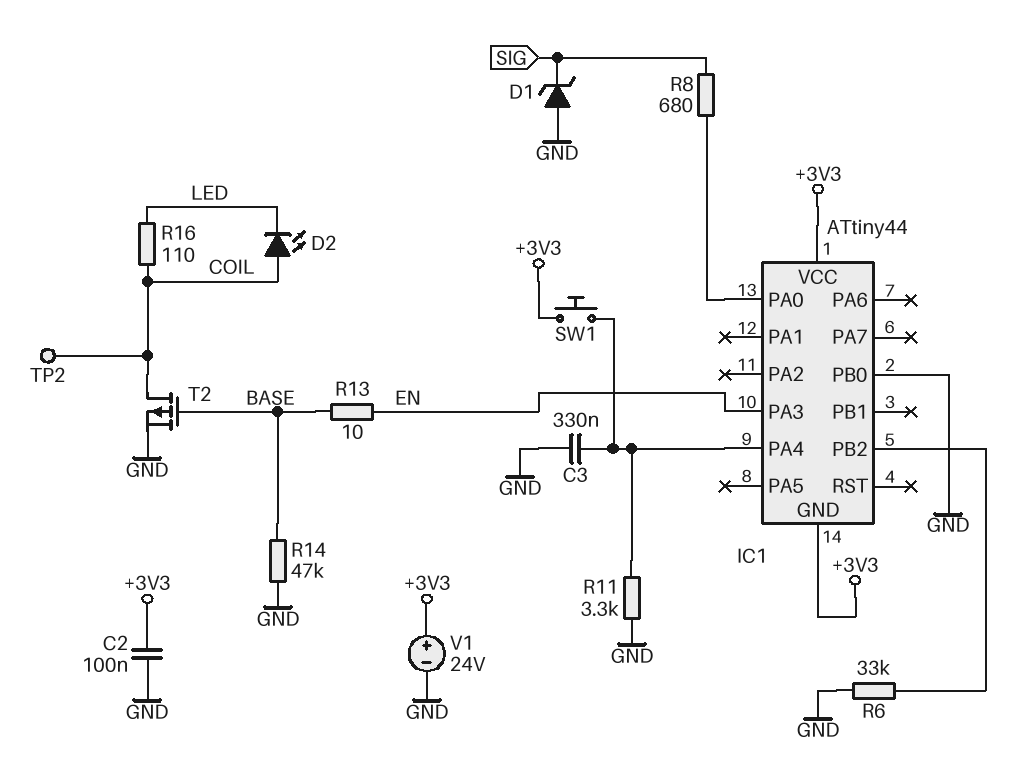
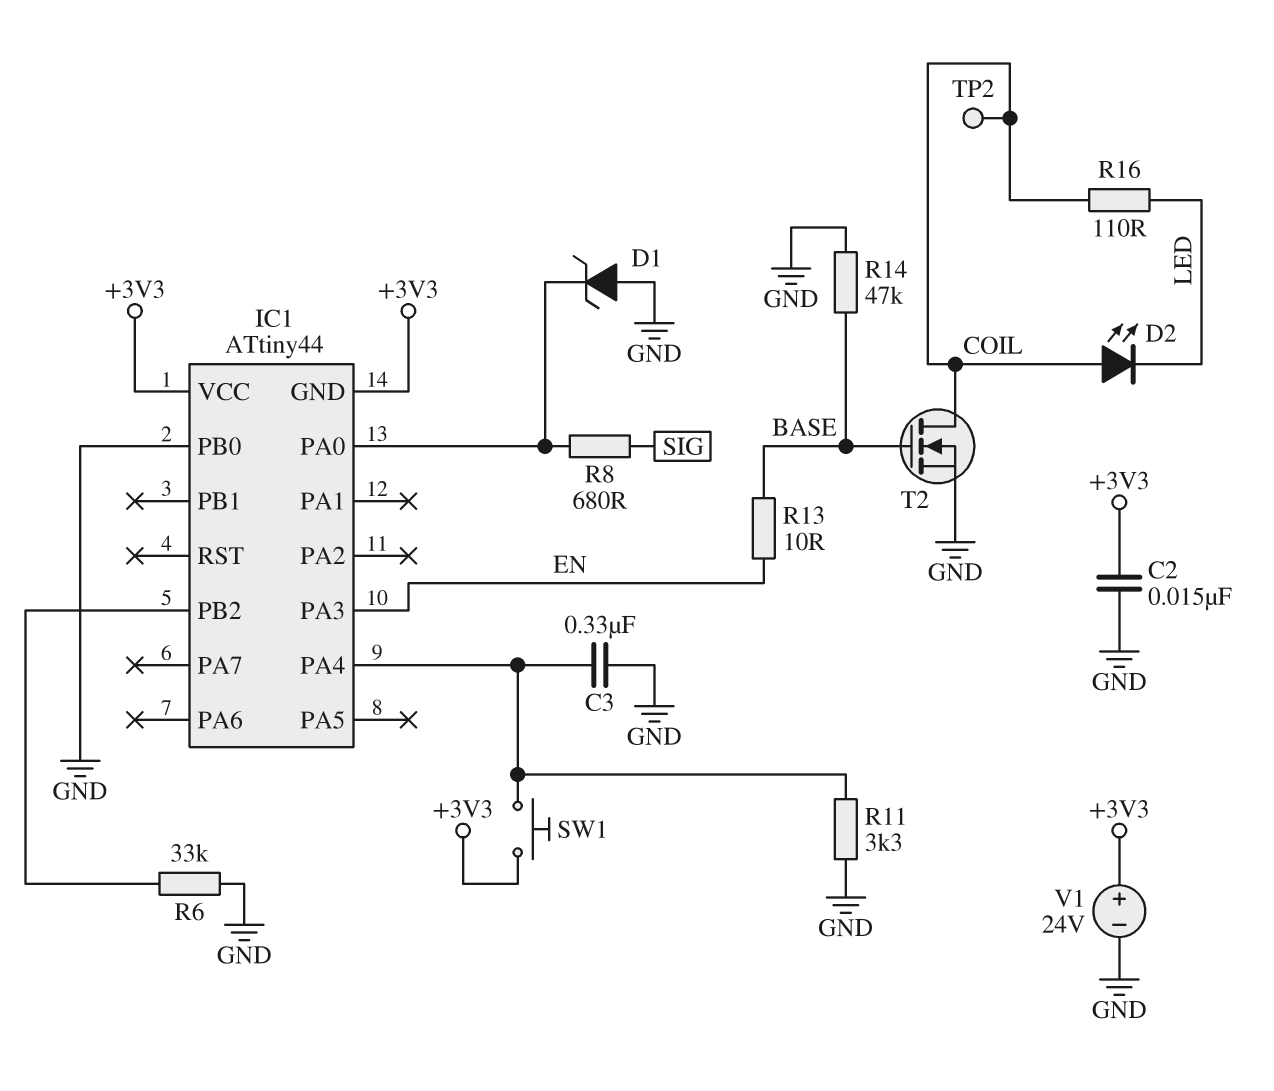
C2: 100nF (+3V3, GND) -> 15nF (+3V3, GND)
D1: zener (A GND, K SIG) -> zener (A GND, K IC1/PA0)
T2: PMOS (G BASE, D COIL, S GND) -> NMOS (G BASE, D COIL, S GND)

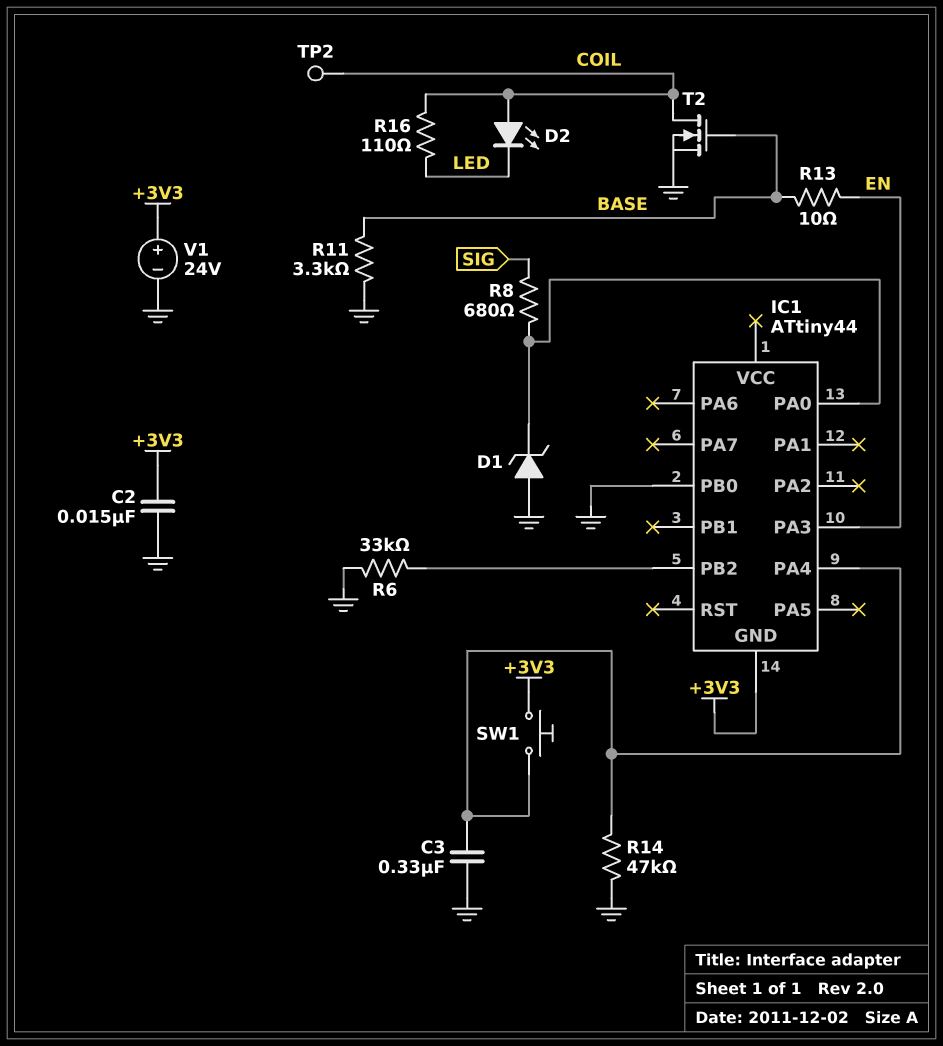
IC1 pin VCC: +3V3 -> none
R11: 3.3k (GND, IC1/PA4) -> 3.3k (BASE, GND)
R14: 47k (BASE, GND) -> 47k (GND, IC1/PA4)

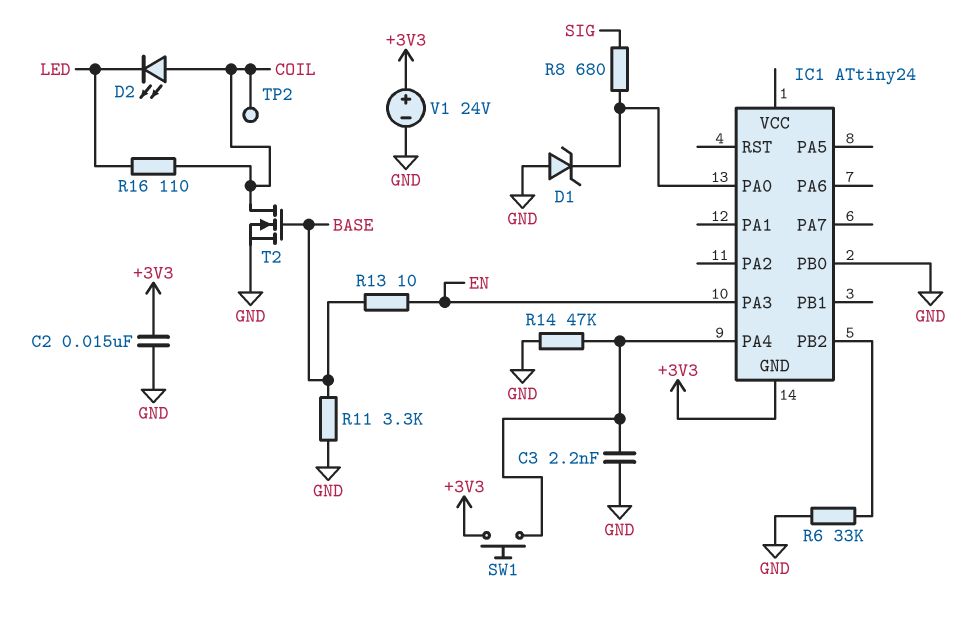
C3: 330nF (GND, IC1/PA4) -> 2.2nF (GND, IC1/PA4)
IC1: ATtiny44 -> ATtiny24

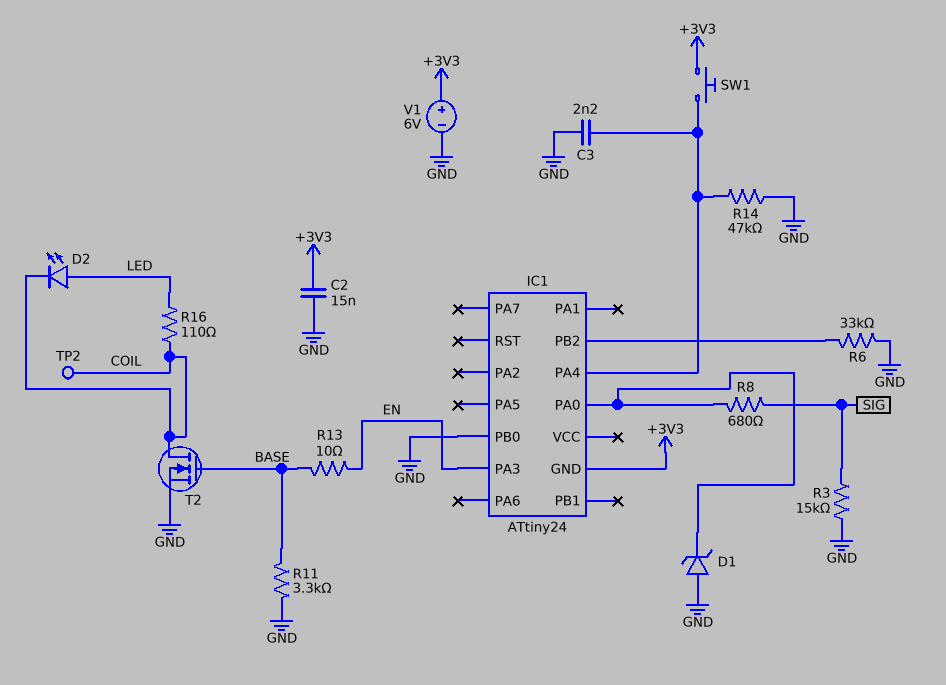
D2: LED (A COIL, K LED) -> LED (A LED, K COIL)
R3: none -> 15k (GND, SIG)
V1: 24V (plus +3V3, minus GND) -> 6V (plus +3V3, minus GND)

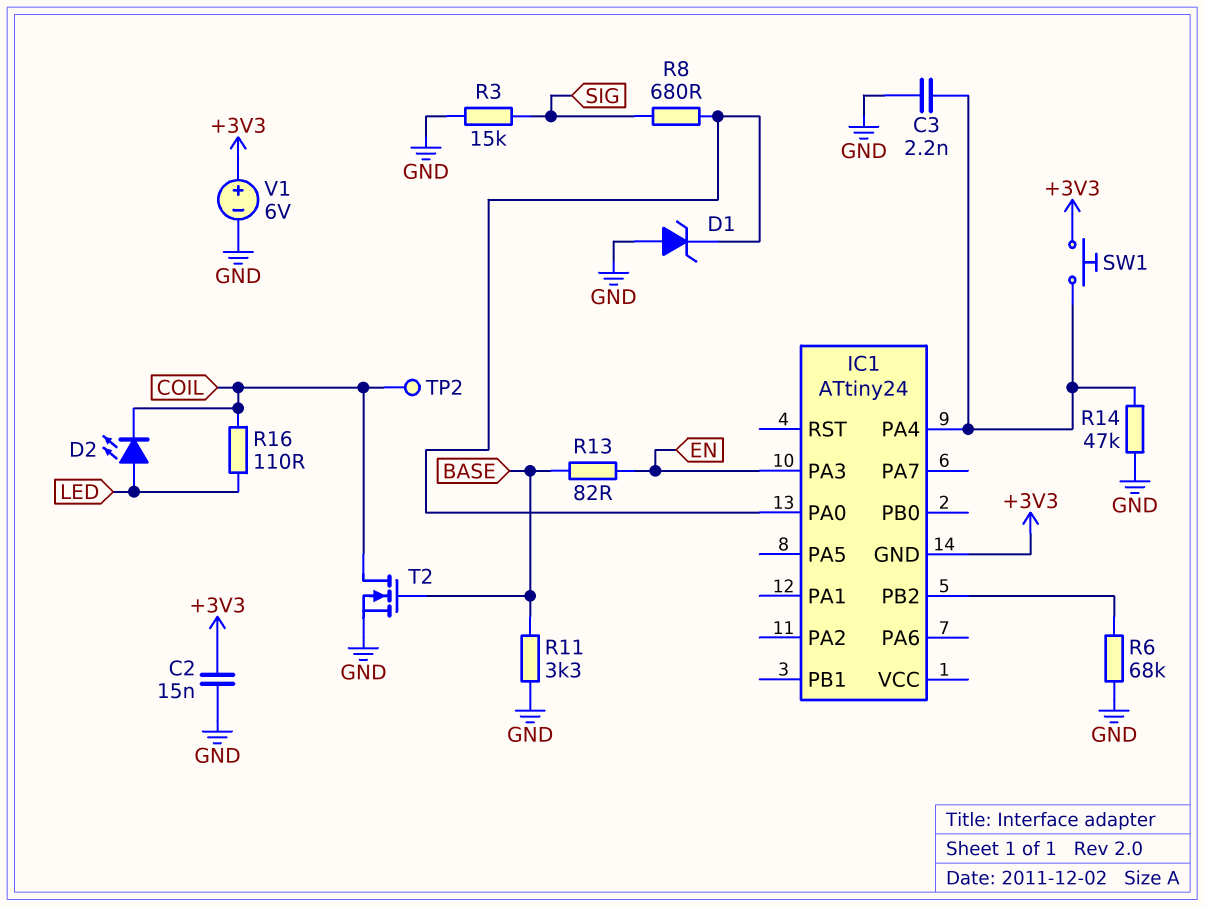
IC1 pin PB0: GND -> none
R6: 33k (GND, IC1/PB2) -> 68k (GND, IC1/PB2)
R13: 10 (BASE, EN) -> 82 (BASE, EN)

